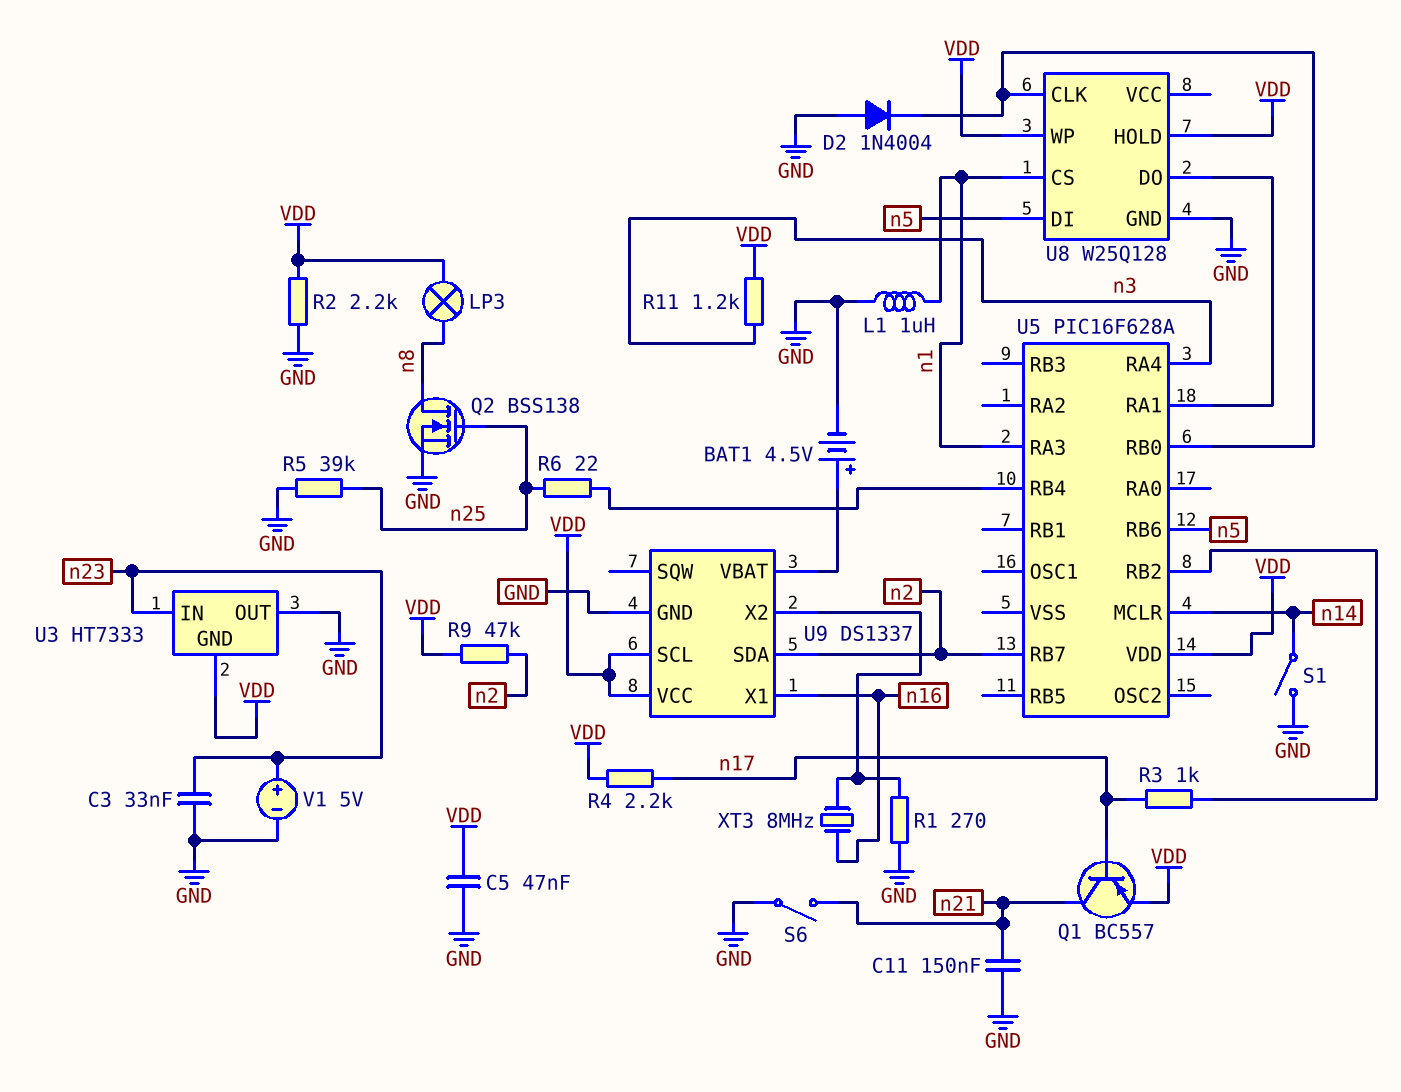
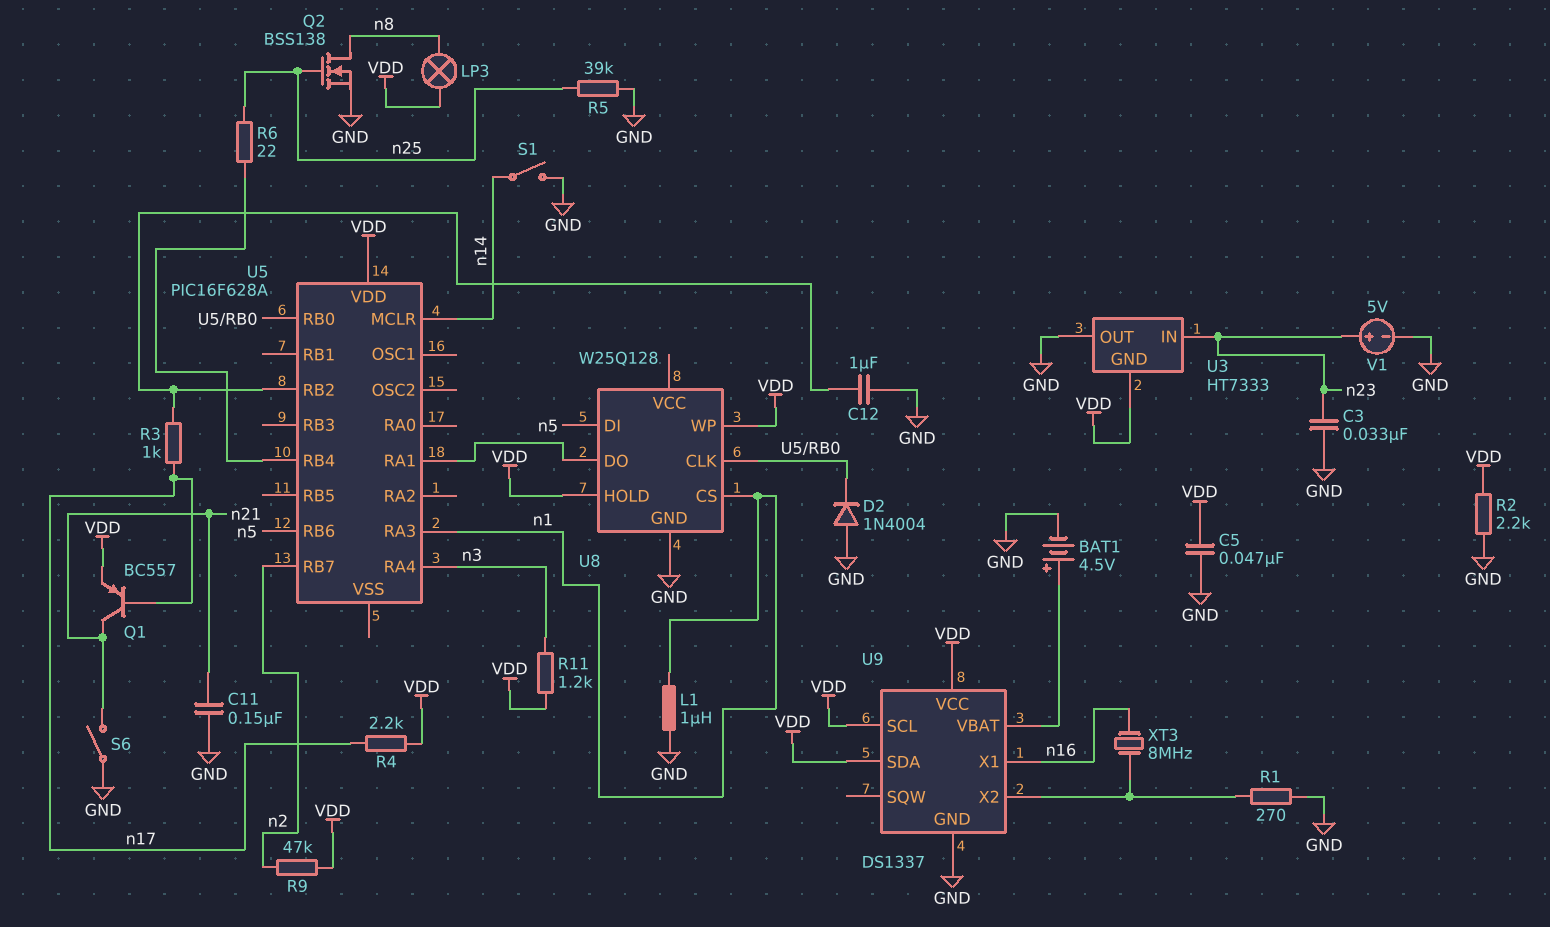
C12: none -> 1uF (GND, U5/RB2)
U9 pin SDA: n2 -> VDD

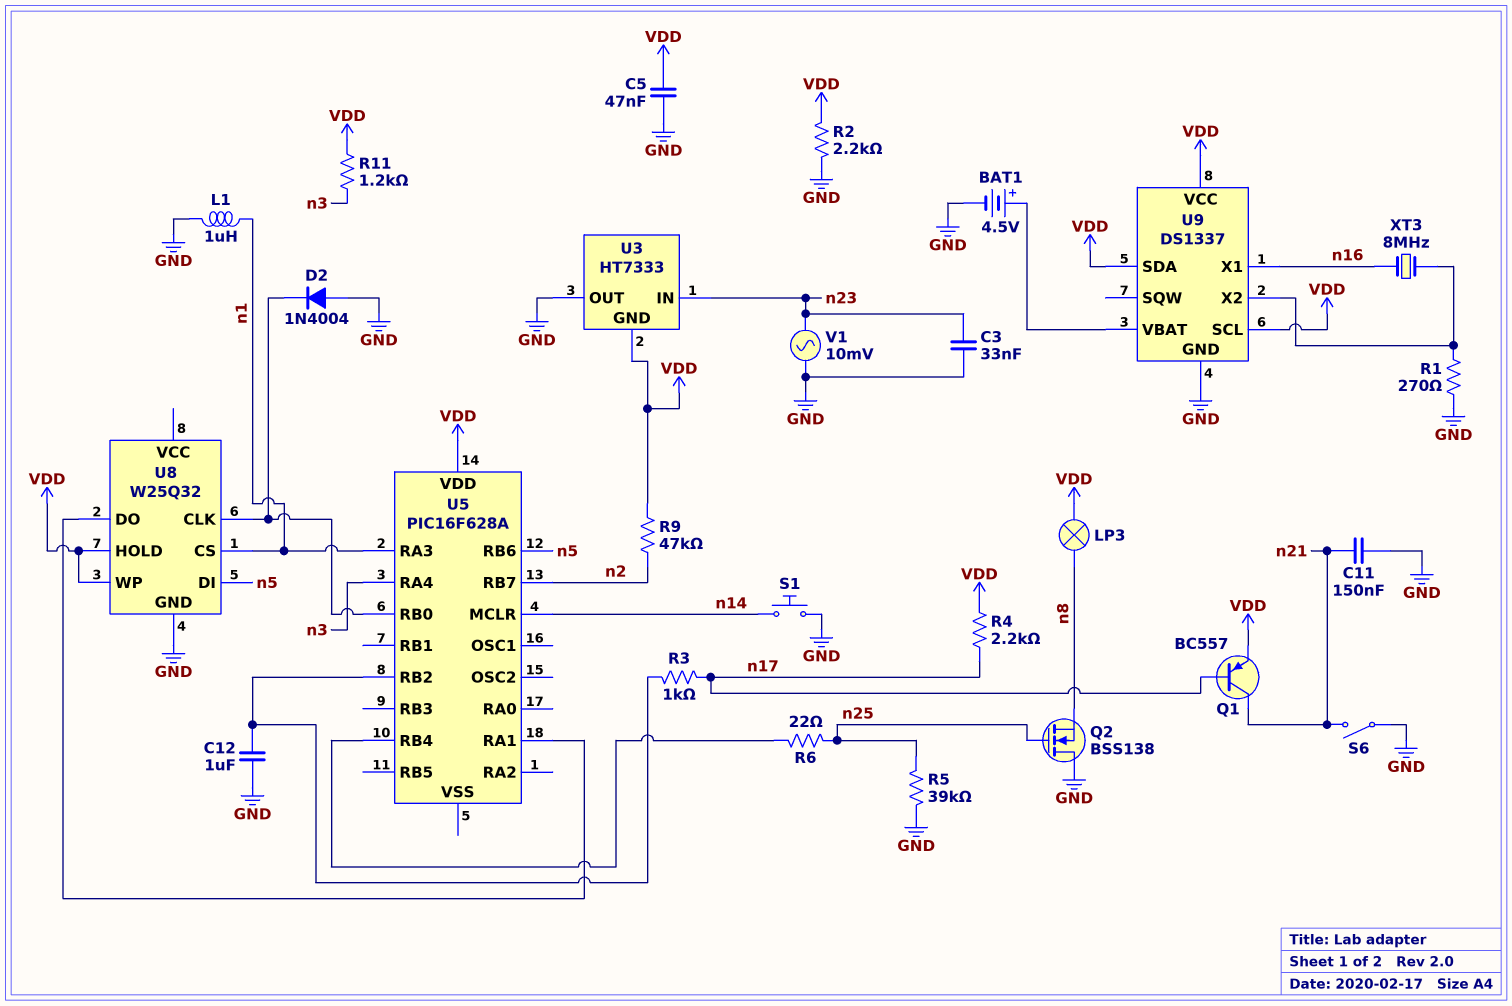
Q2: NMOS BSS138 (G n25, D n8, S GND) -> NMOS BSS138 (G n25, D GND, S n8)
S1: switch (GND, n14) -> button (GND, n14)
U8: W25Q128 -> W25Q32
V1: 5V (plus n23, minus GND) -> AC 10mV (GND, n23)

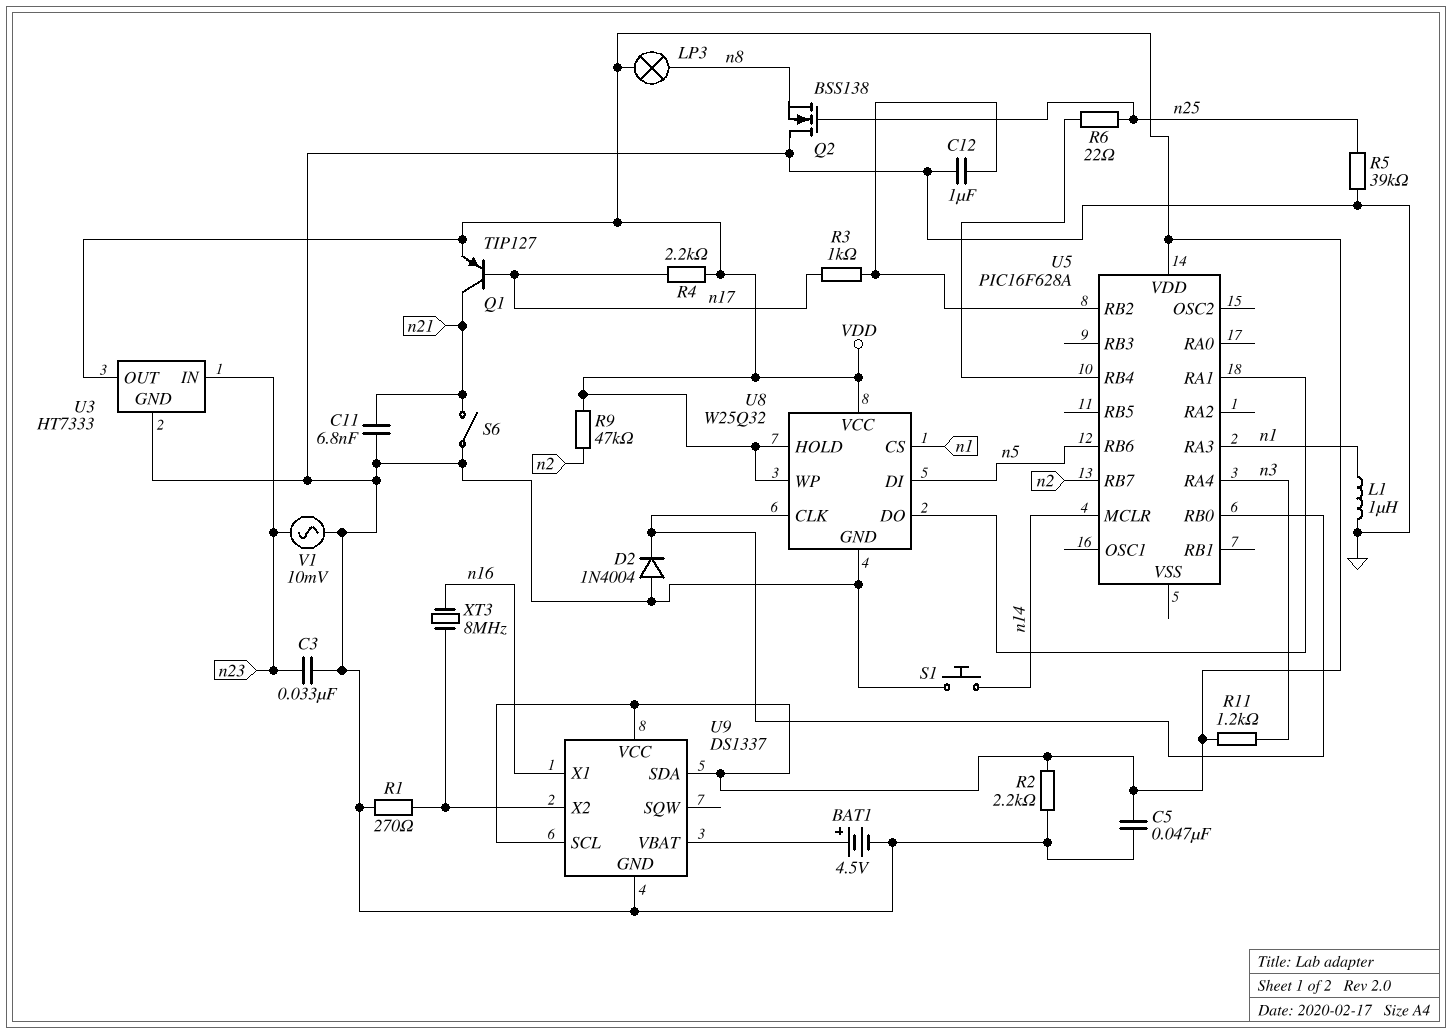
C11: 150nF (GND, n21) -> 6.8nF (GND, n21)
Q1: PNP BC557 (B n17, C n21, E VDD) -> PNP TIP127 (B n17, C n21, E VDD)
U3 pin GND: VDD -> GND
U3 pin OUT: GND -> VDD
U8 pin VCC: none -> VDD

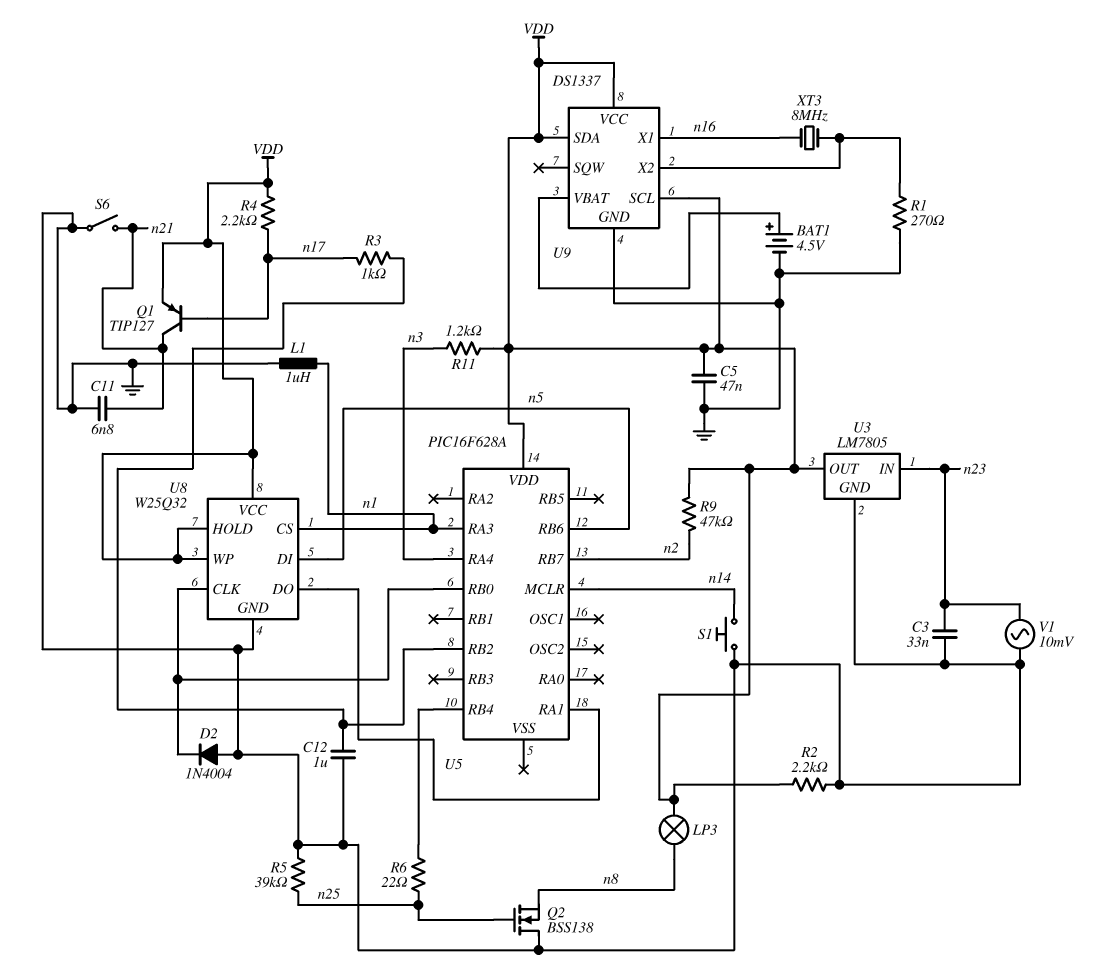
U3: HT7333 -> LM7805

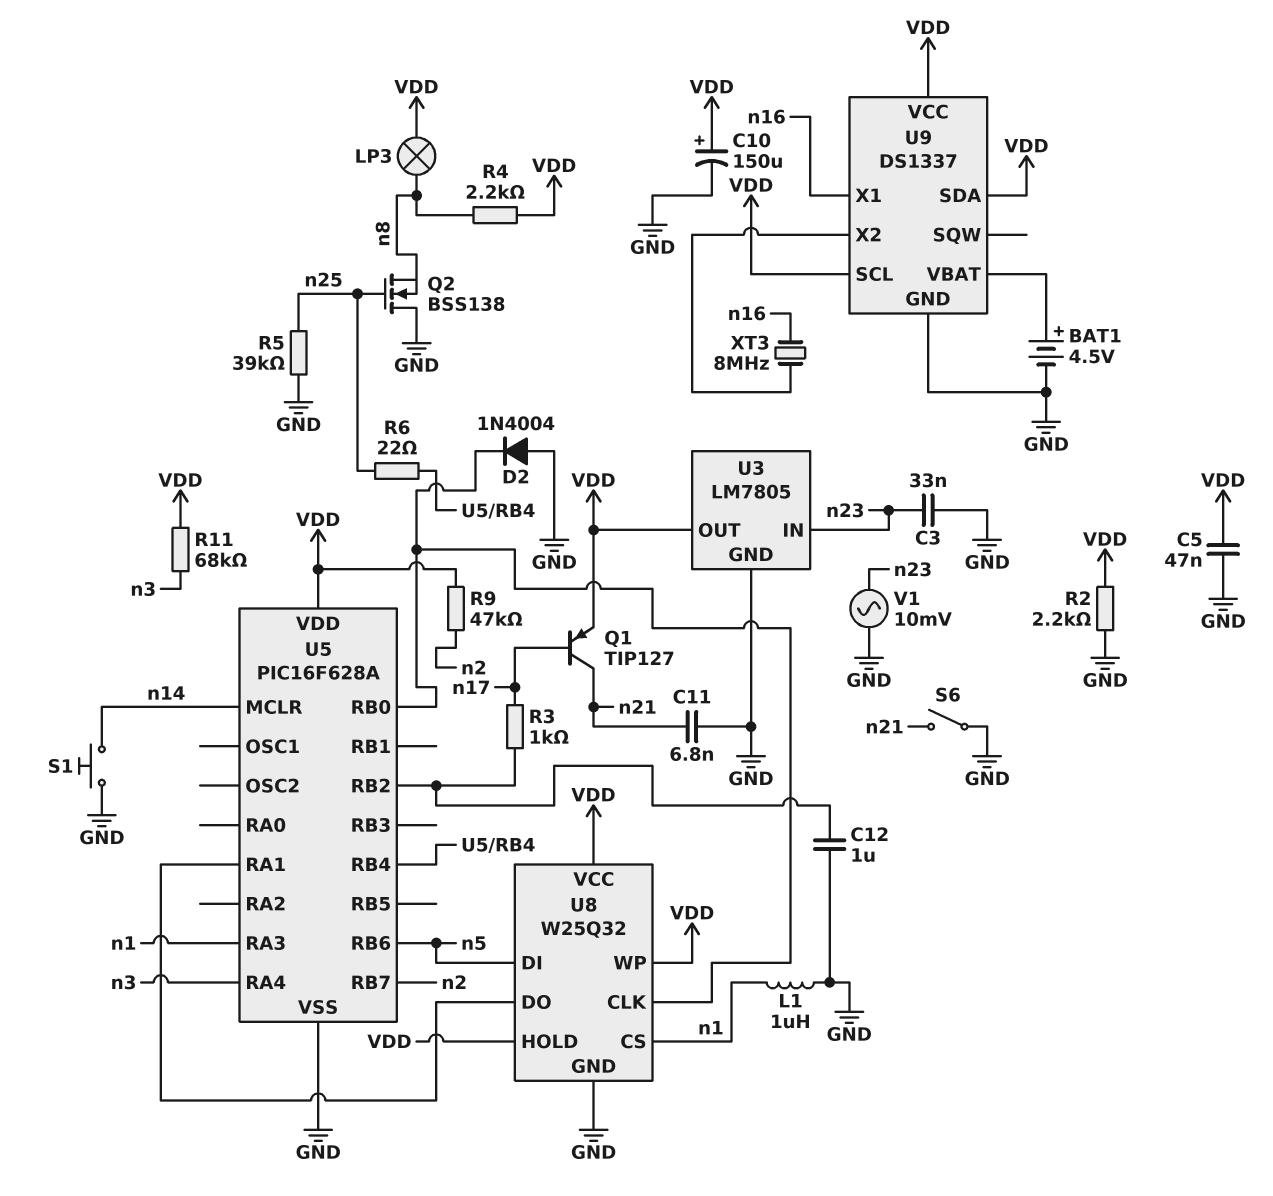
C10: none -> 150uF (plus VDD, minus GND)
R1: 270 (GND, U9/X2) -> none
R4: 2.2k (VDD, n17) -> 2.2k (VDD, n8)
R11: 1.2k (VDD, n3) -> 68k (VDD, n3)
U5 pin VSS: none -> GND

